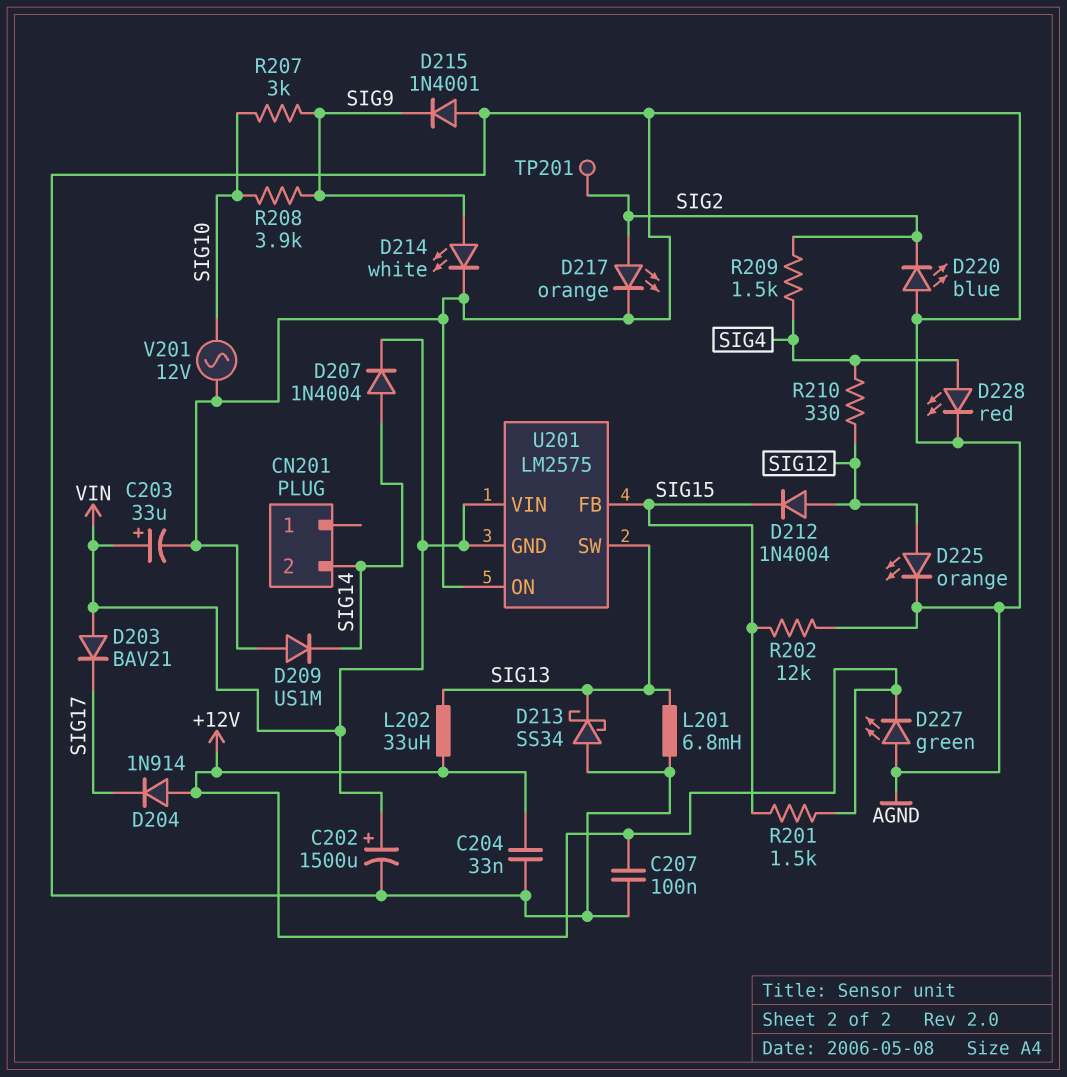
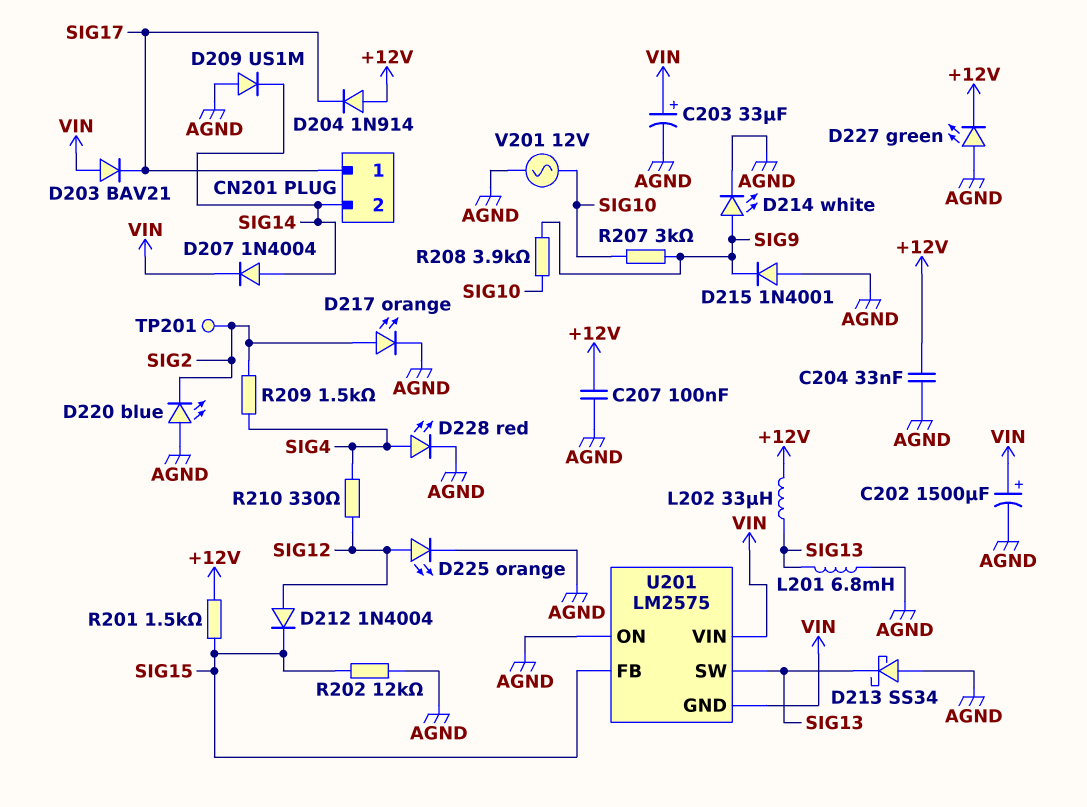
CN201 pin 1: none -> SIG17

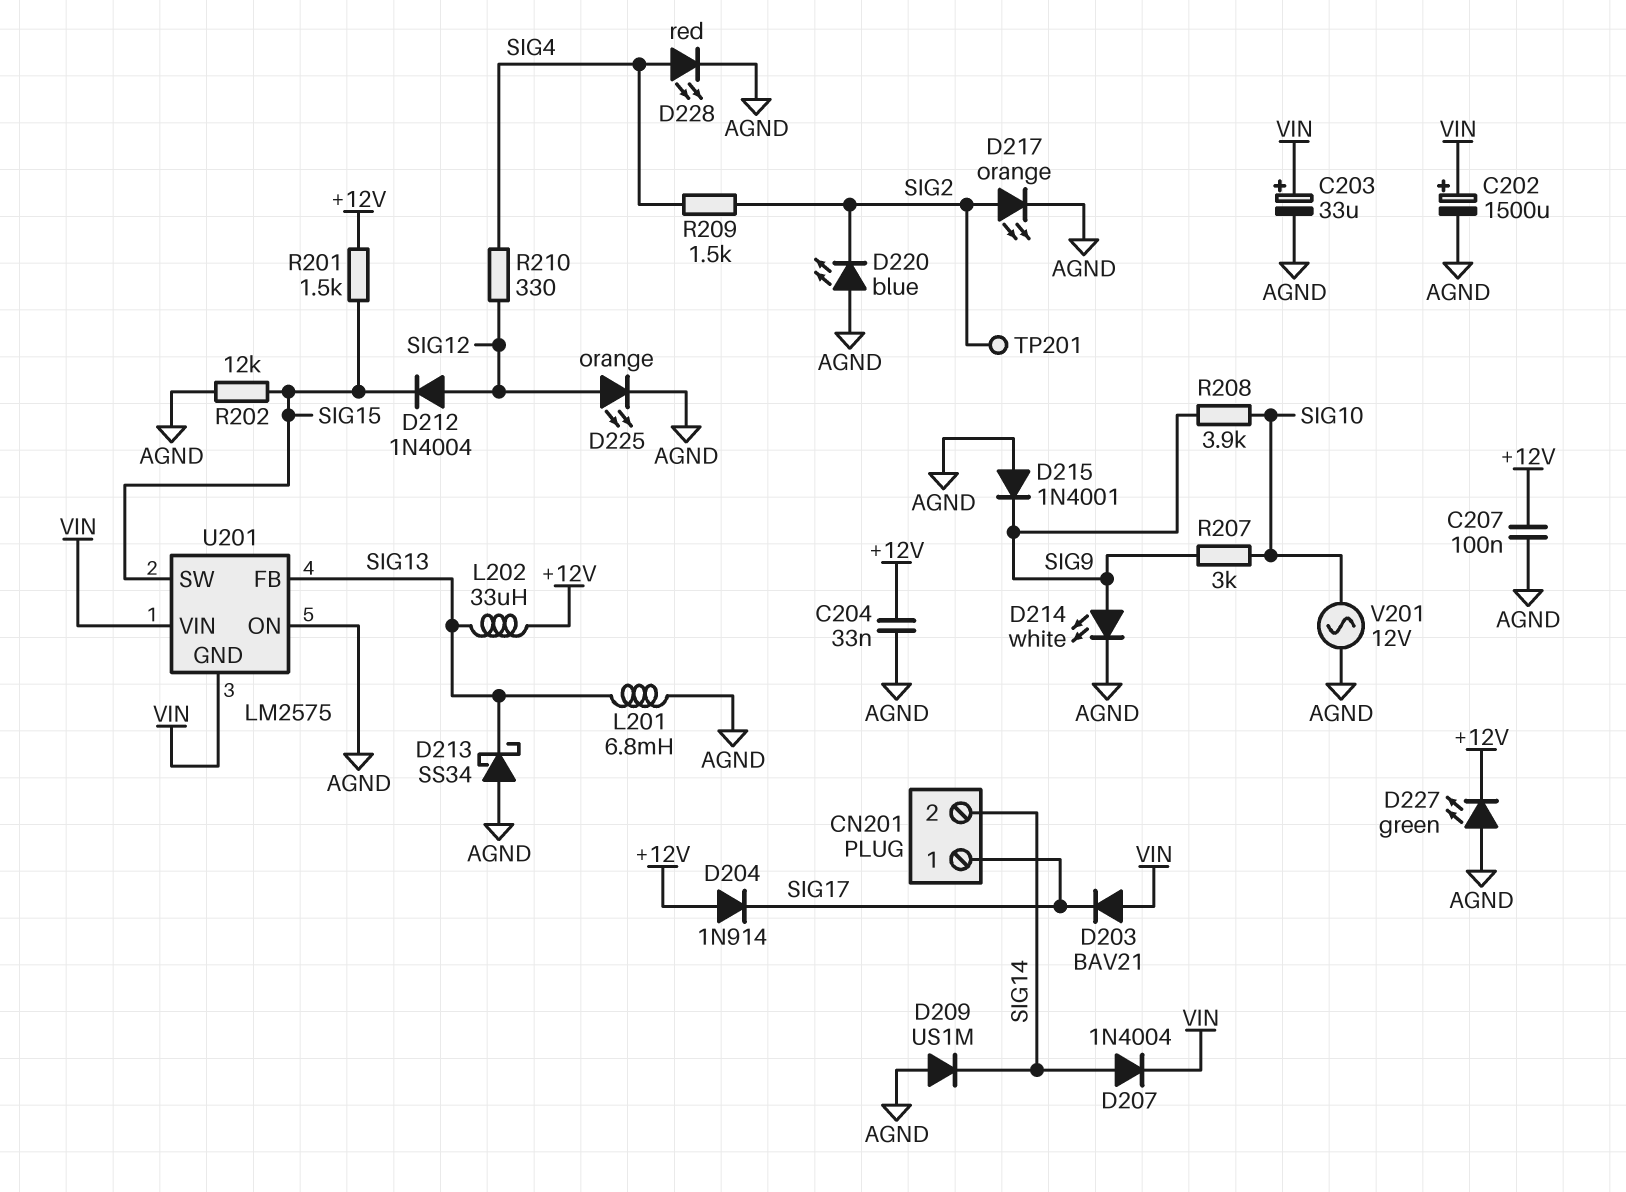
U201 pin FB: SIG15 -> SIG13
U201 pin SW: SIG13 -> SIG15

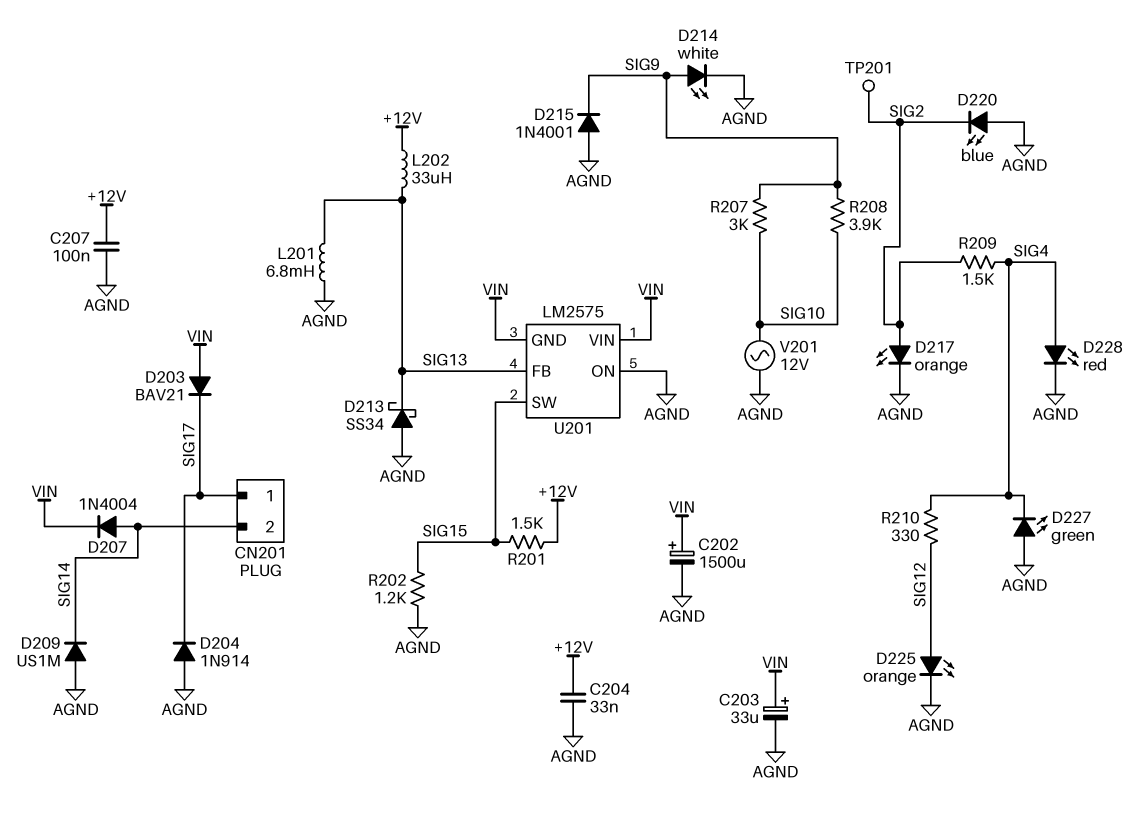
D204: diode 1N914 (A +12V, K SIG17) -> diode 1N914 (A AGND, K SIG17)
D212: diode 1N4004 (A SIG12, K SIG15) -> none
D227: LED green (A AGND, K +12V) -> LED green (A AGND, K SIG4)
R202: 12k (AGND, SIG15) -> 1.2k (AGND, SIG15)

